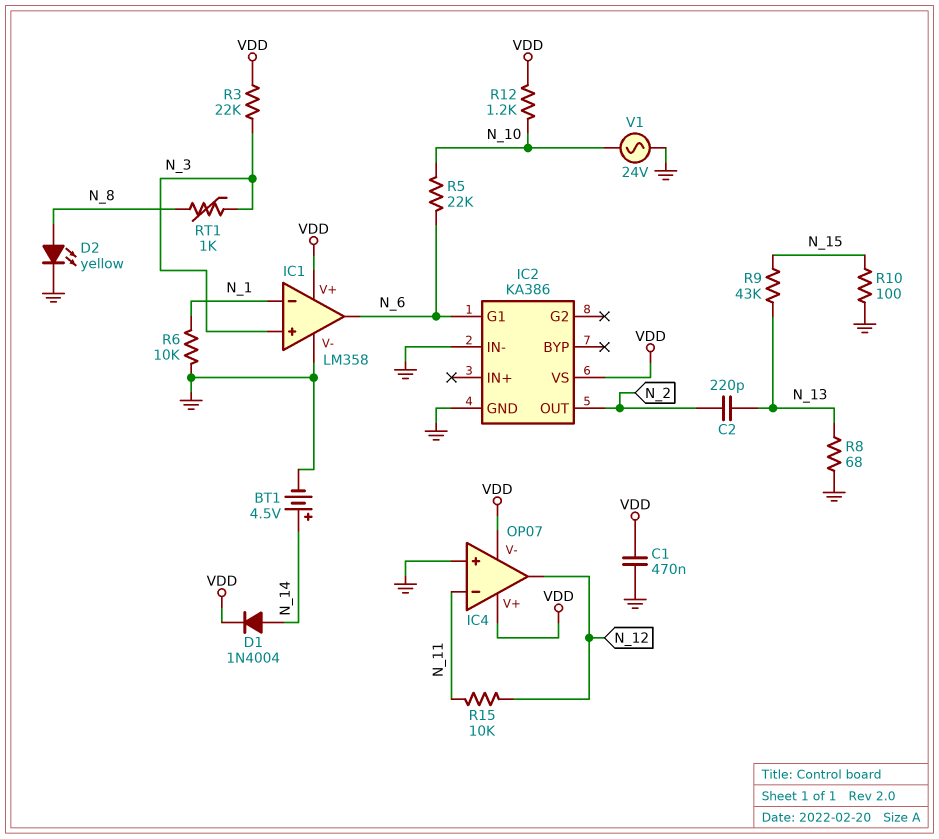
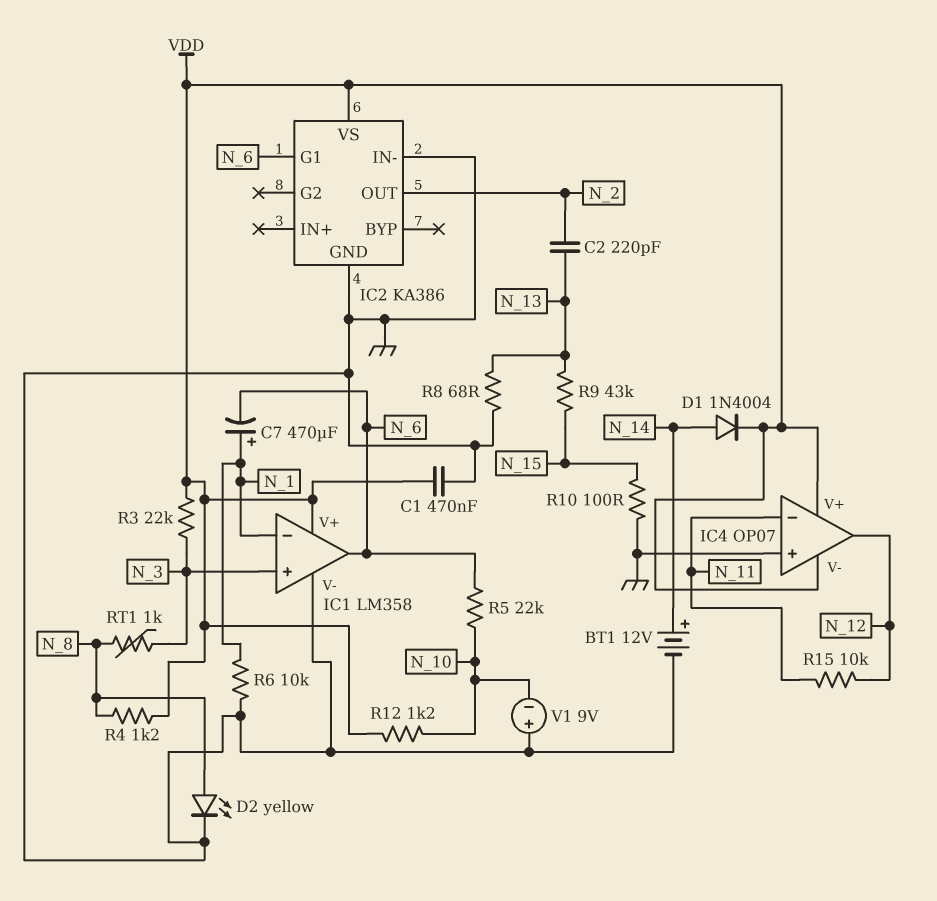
BT1: 4.5V (plus N_14, minus GND) -> 12V (plus N_14, minus GND)
C7: none -> 470uF (plus N_1, minus N_6)
R4: none -> 1.2k (N_8, VDD)
V1: AC 24V (GND, N_10) -> 9V (plus GND, minus N_10)

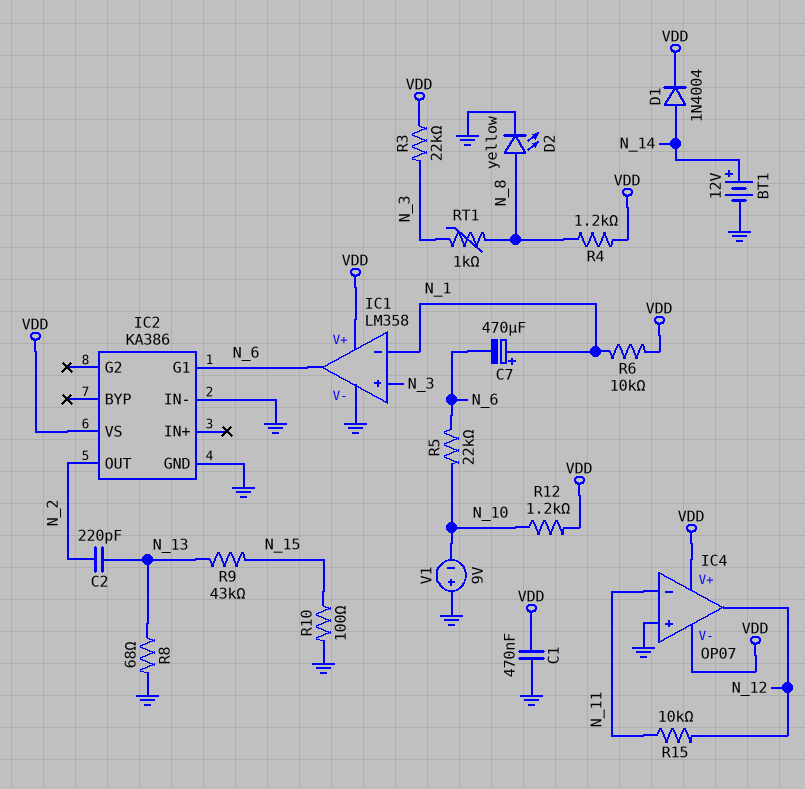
R6: 10k (GND, N_1) -> 10k (N_1, VDD)

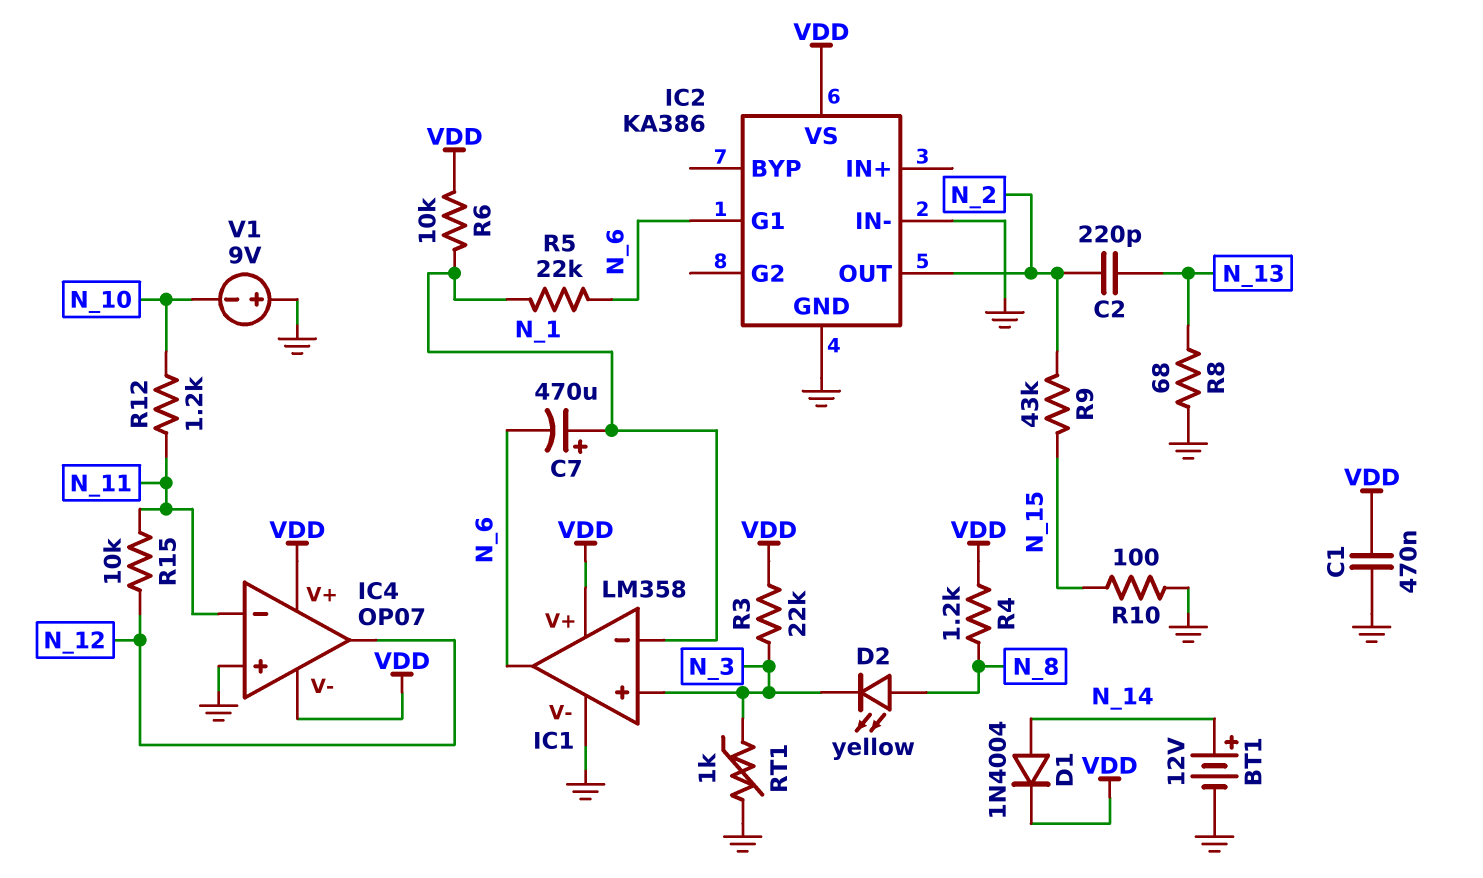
D2: LED yellow (A N_8, K GND) -> LED yellow (A N_8, K N_3)
R5: 22k (N_6, N_10) -> 22k (N_1, N_6)
R9: 43k (N_13, N_15) -> 43k (N_2, N_15)
R12: 1.2k (N_10, VDD) -> 1.2k (N_10, N_11)
RT1: 1k (N_3, N_8) -> 1k (GND, N_3)

